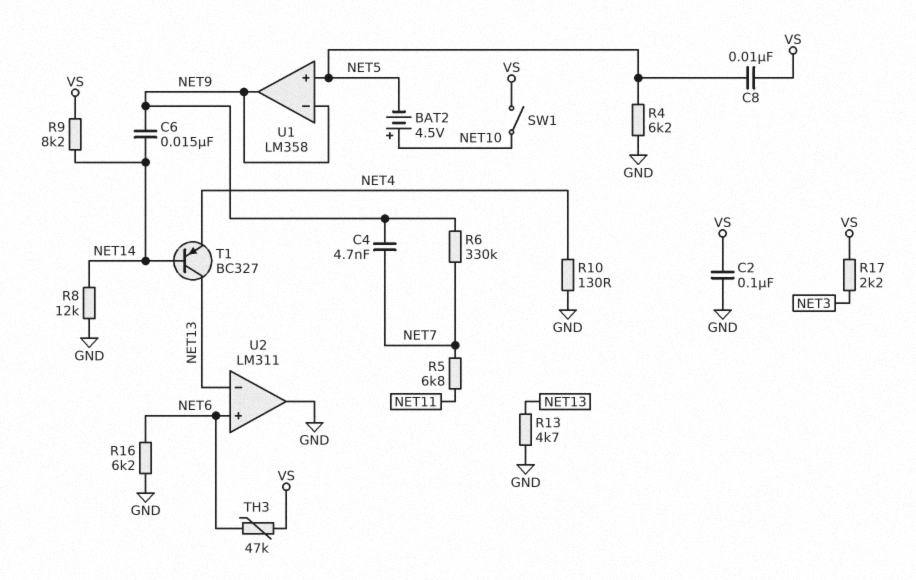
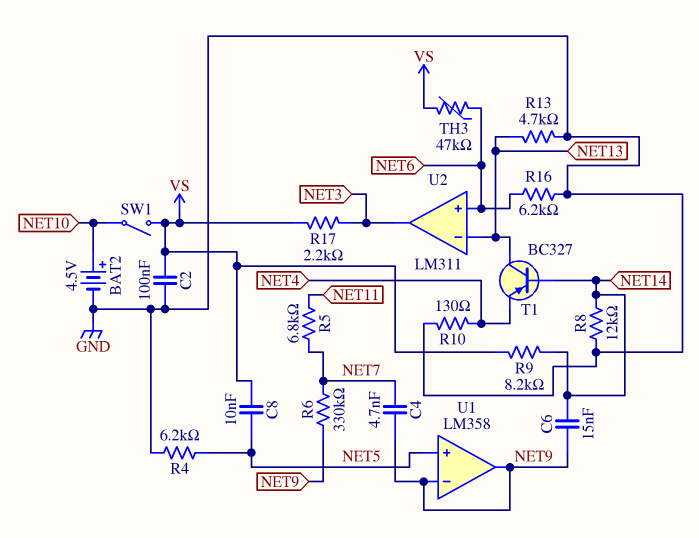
BAT2: 4.5V (plus NET10, minus NET5) -> 4.5V (plus NET10, minus GND)
U2 pin out: GND -> NET3

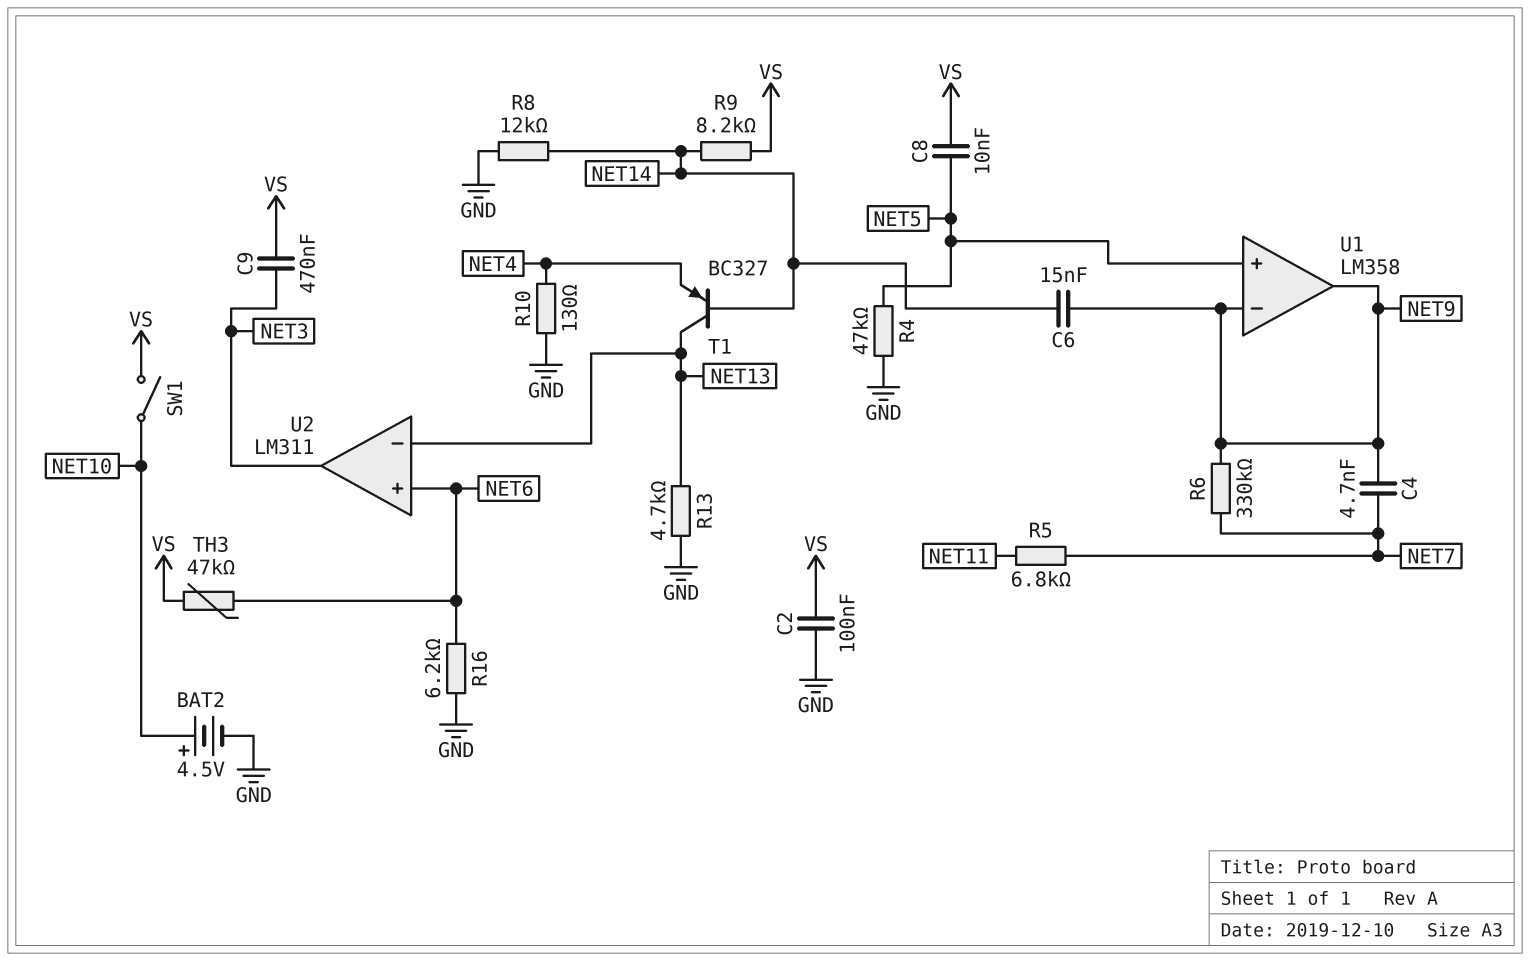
C9: none -> 470nF (NET3, VS)
R4: 6.2k (GND, NET5) -> 47k (GND, NET5)
R17: 2.2k (NET3, VS) -> none

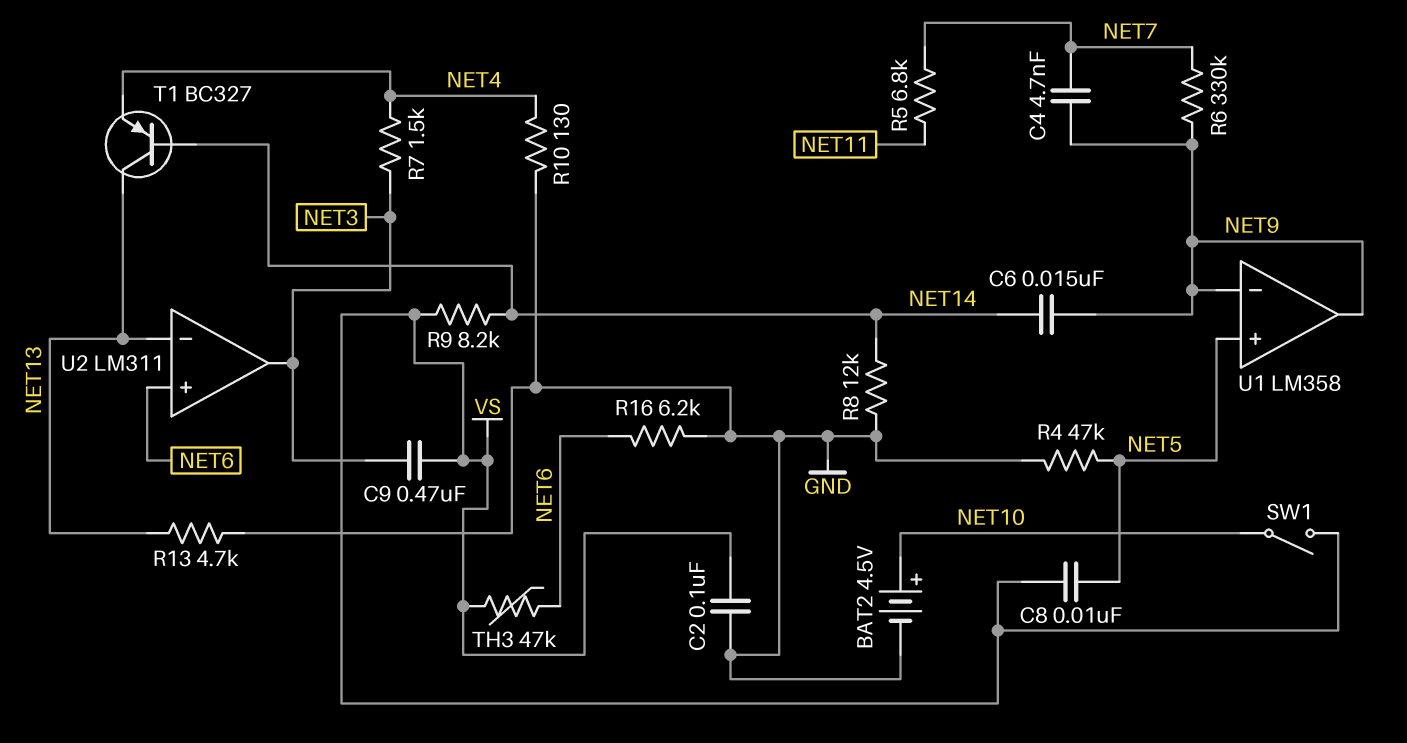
R7: none -> 1.5k (NET3, NET4)

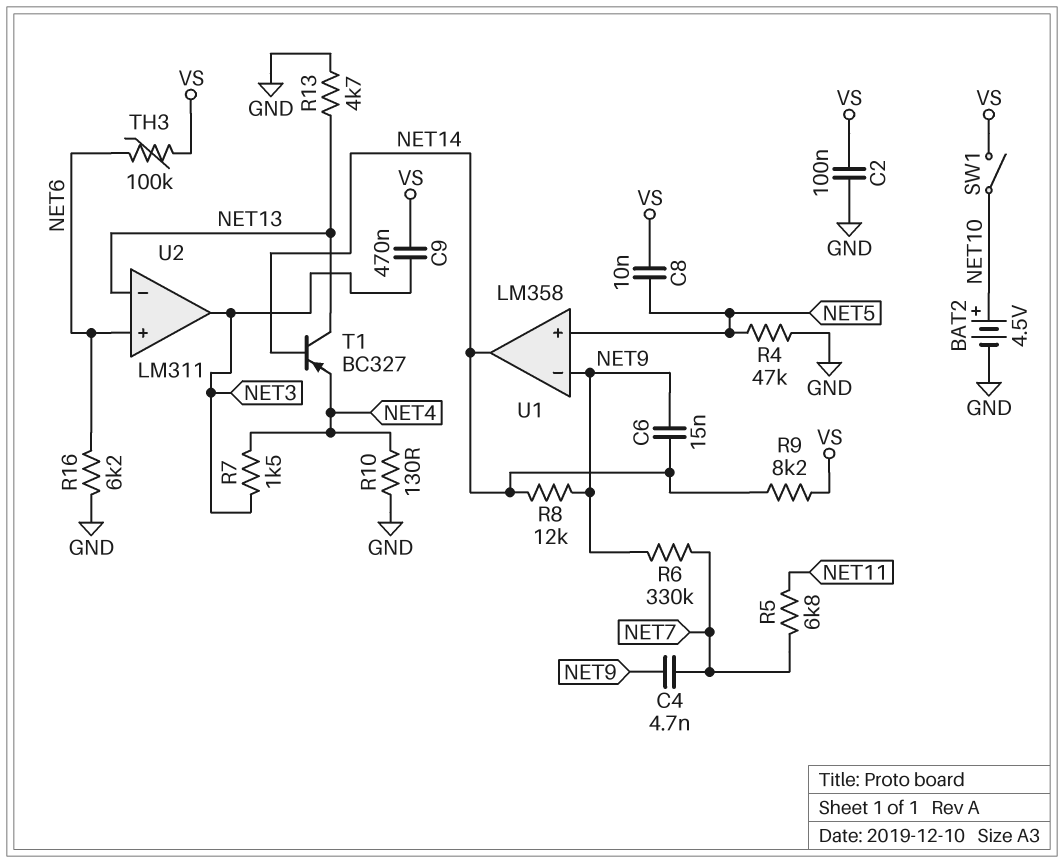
R8: 12k (GND, NET14) -> 12k (NET9, NET14)
TH3: 47k (NET6, VS) -> 100k (NET6, VS)
U1 pin out: NET9 -> NET14

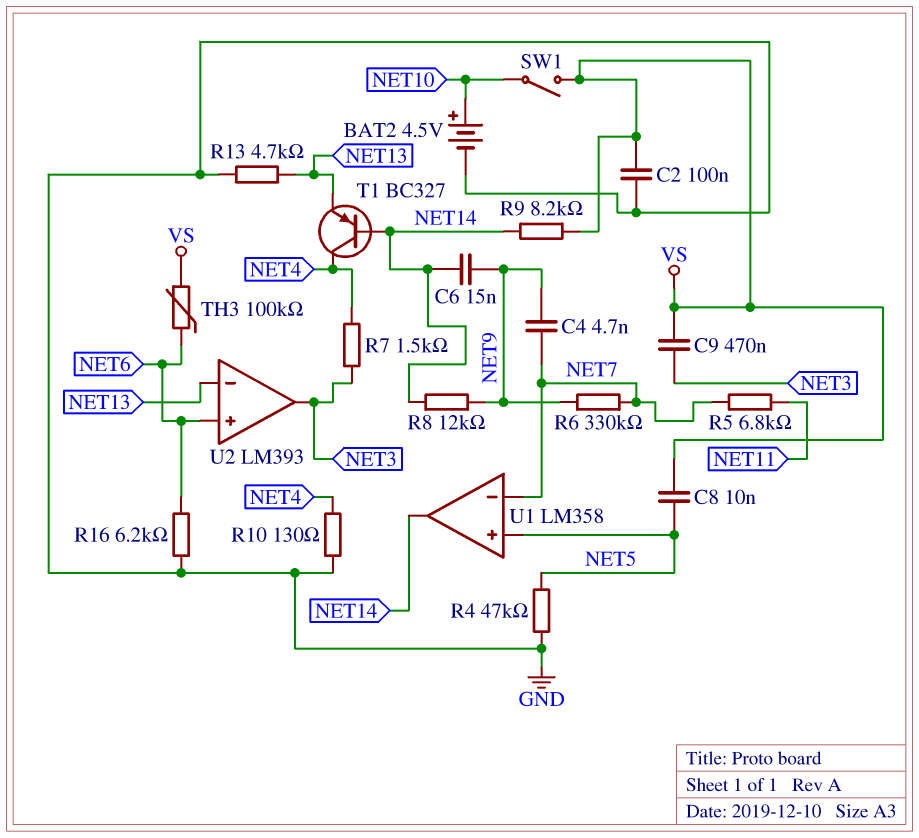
T1: PNP BC327 (B NET14, C NET13, E NET4) -> PNP BC327 (B NET14, C NET4, E NET13)
U1 pin in-: NET9 -> NET7
U2: LM311 -> LM393

